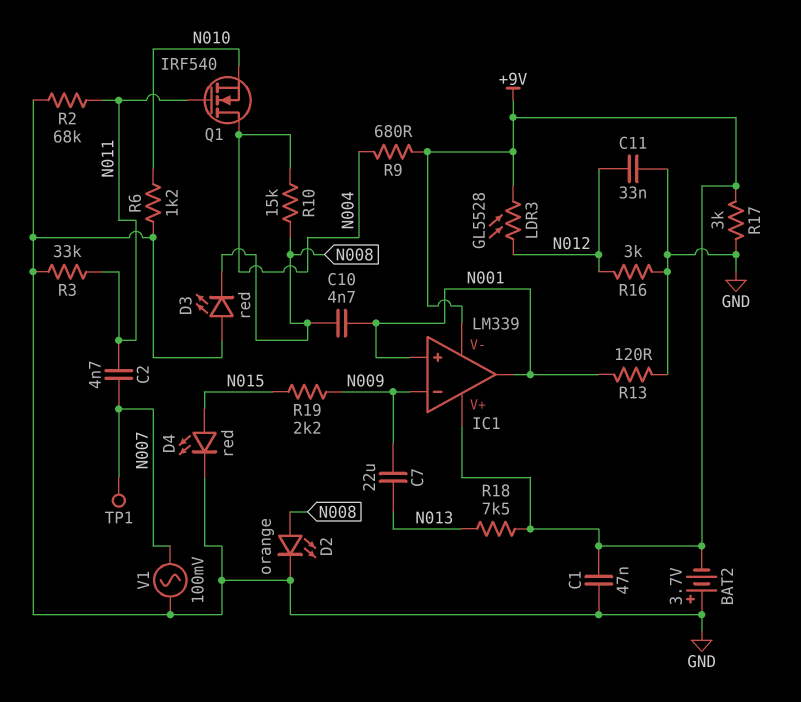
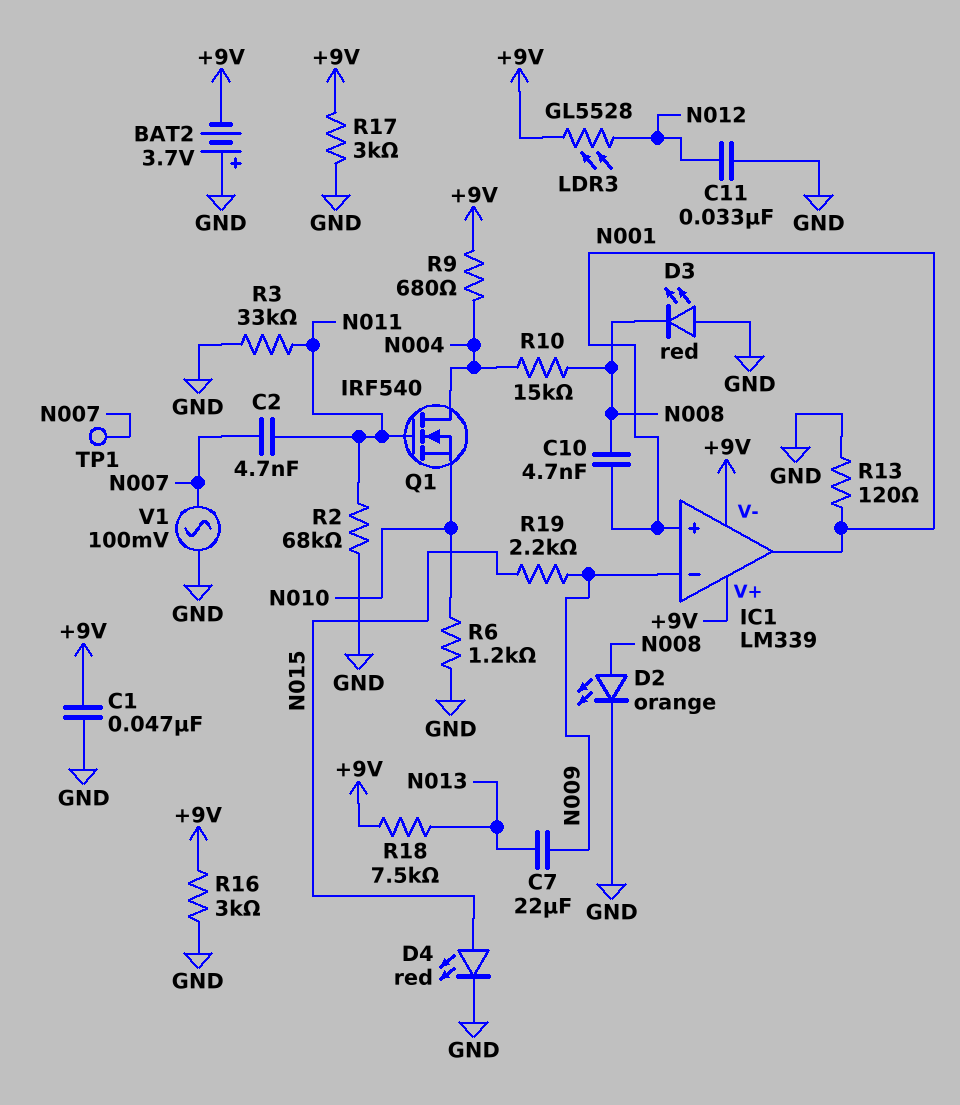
R16: 3k (GND, N012) -> 3k (+9V, GND)

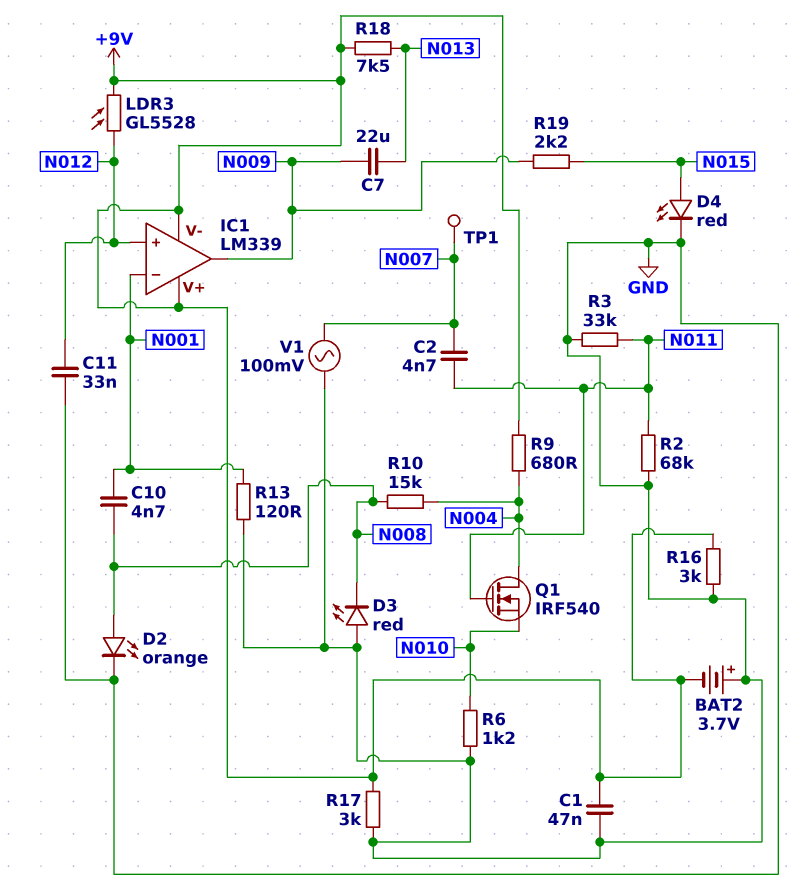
IC1 pin in+: N001 -> N012
IC1 pin in-: N009 -> N001
IC1 pin out: N001 -> N009

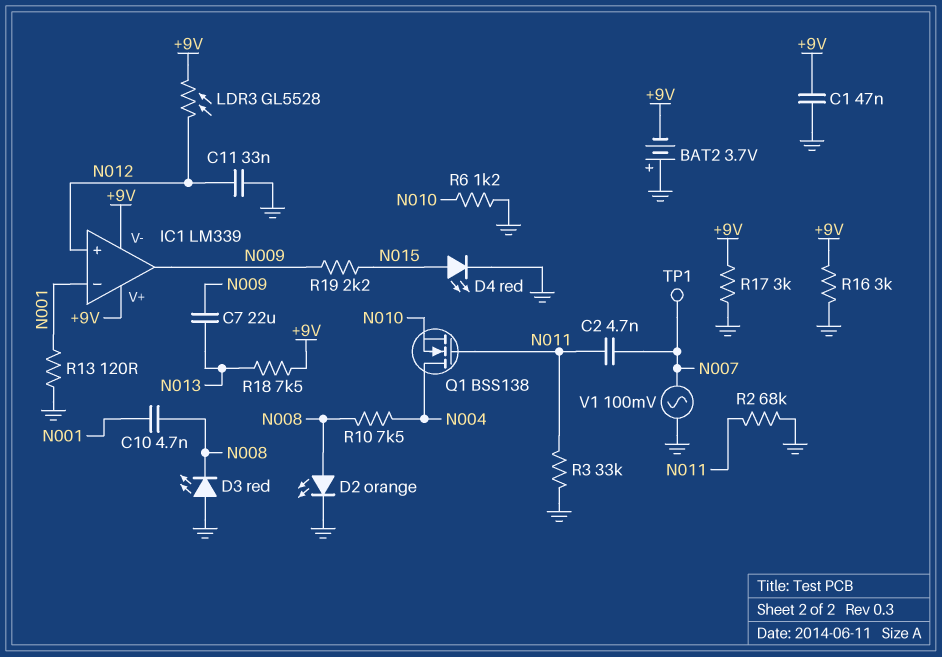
Q1: NMOS IRF540 (G N011, D N004, S N010) -> NMOS BSS138 (G N011, D N004, S N010)
R9: 680 (+9V, N004) -> none
R10: 15k (N004, N008) -> 7.5k (N004, N008)

